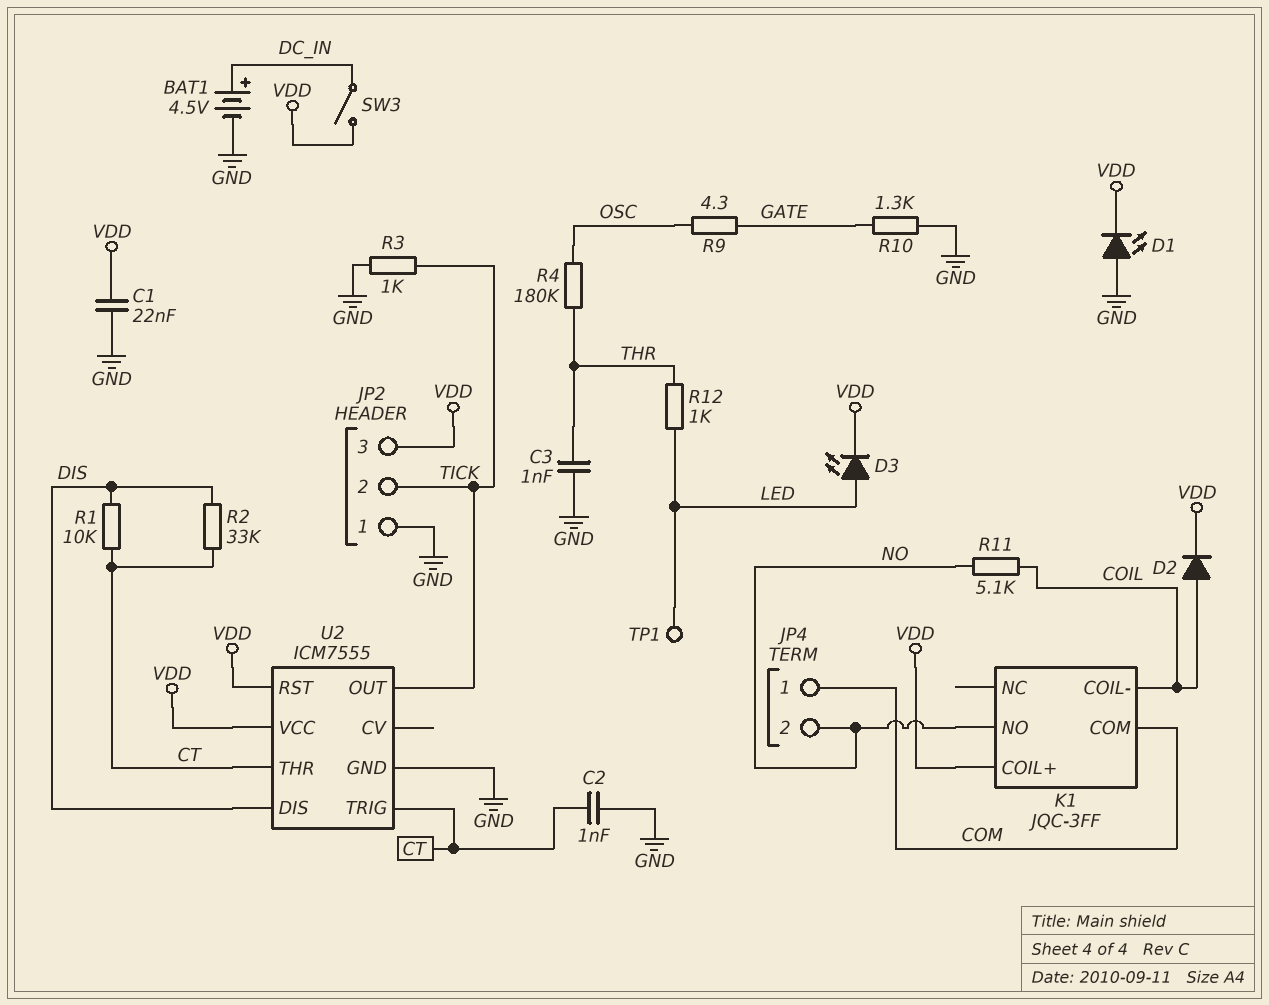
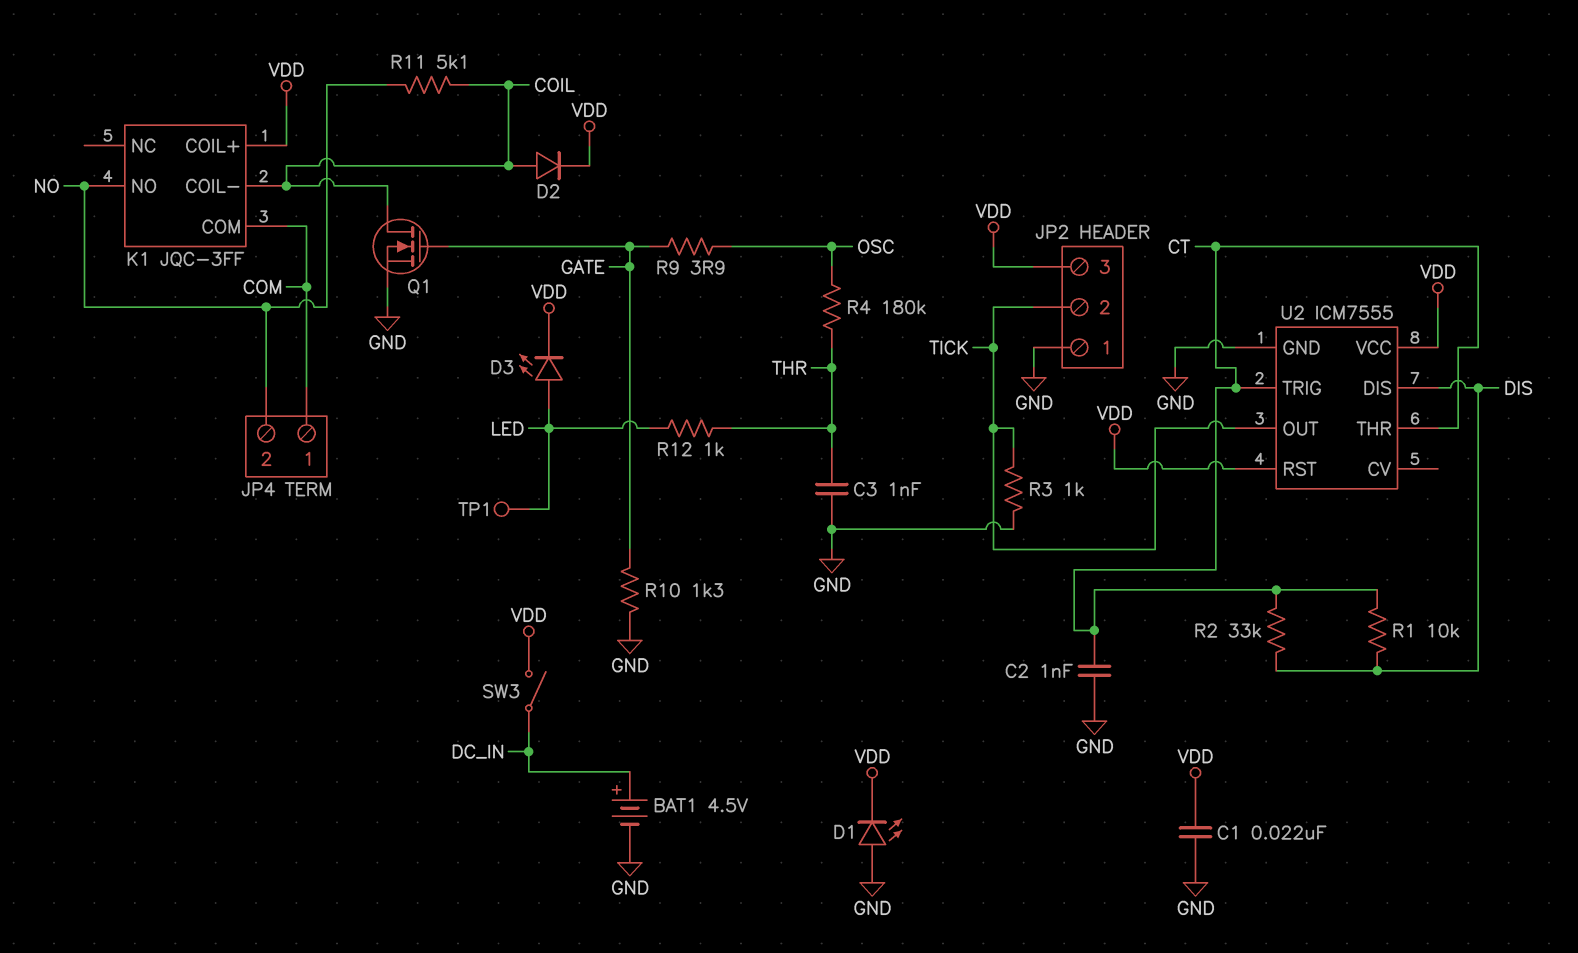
Q1: none -> NMOS (G GATE, D COIL, S GND)
R9: 4.3 (GATE, OSC) -> 3.9 (GATE, OSC)

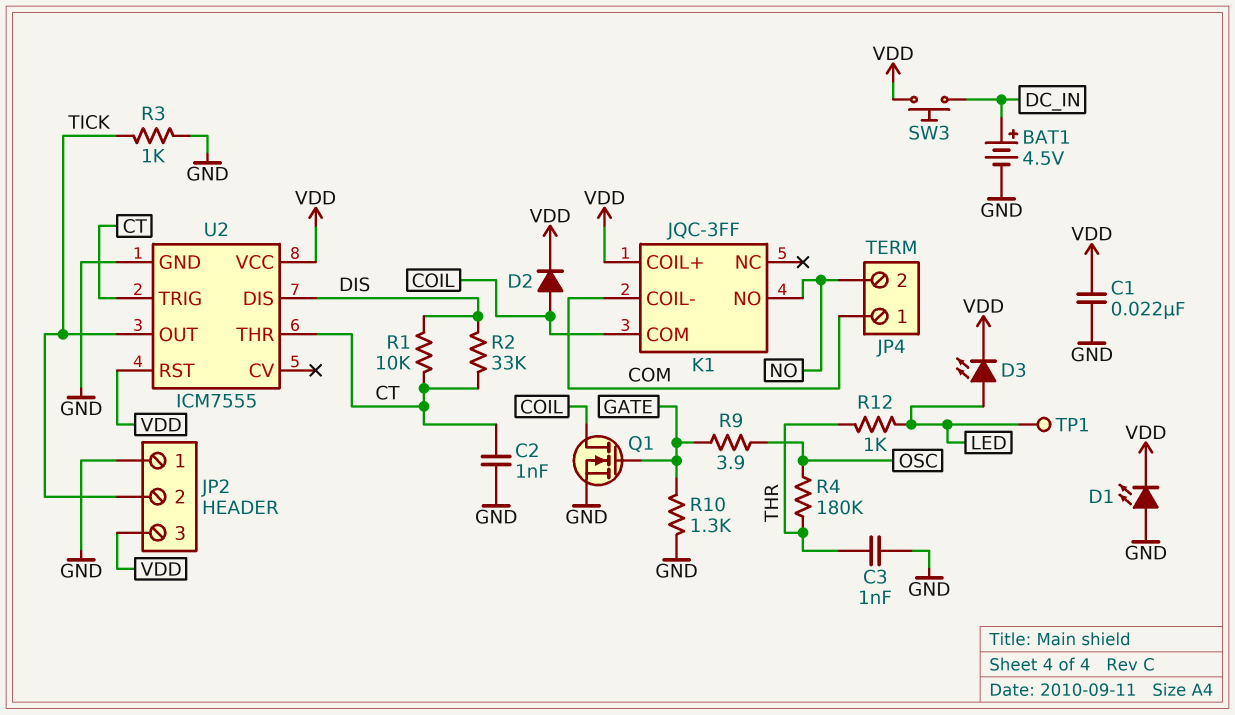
K1 pin COIL-: COIL -> COM
K1 pin COM: COM -> COIL
R11: 5.1k (COIL, NO) -> none
SW3: switch (DC_IN, VDD) -> button (DC_IN, VDD)

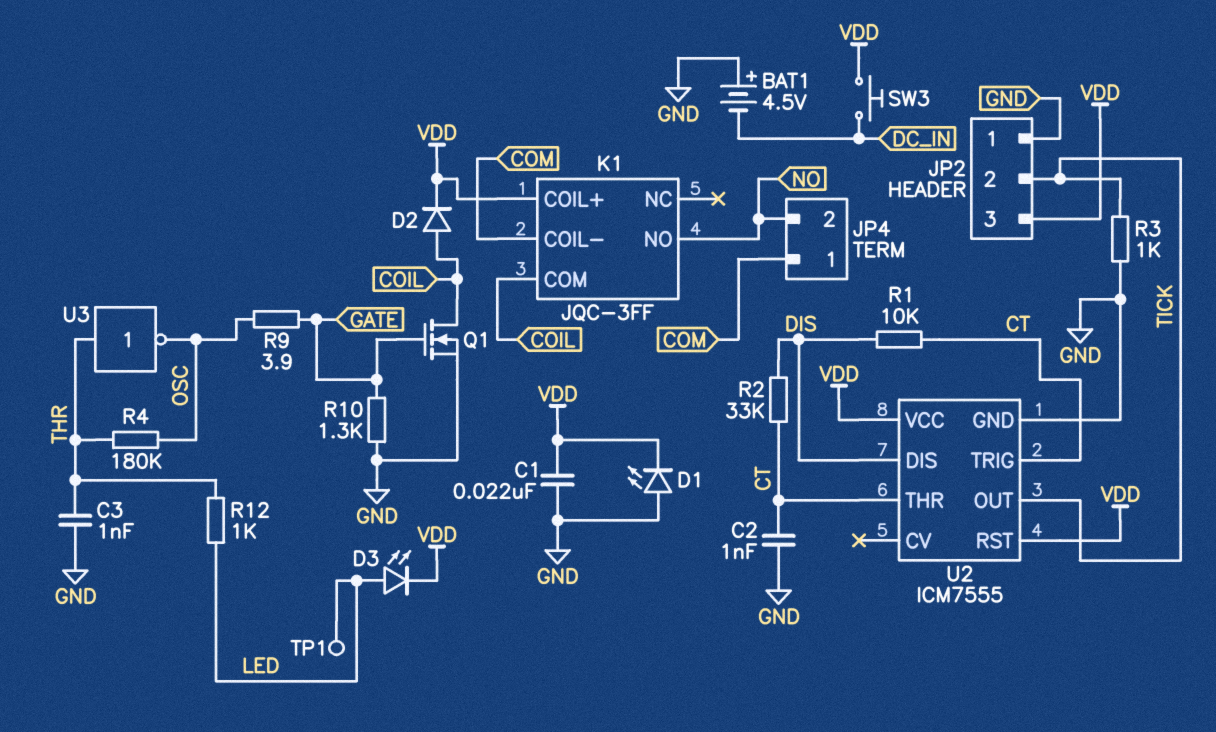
BAT1: 4.5V (plus DC_IN, minus GND) -> 4.5V (plus GND, minus DC_IN)
U3: none -> NOT (in THR, out OSC)

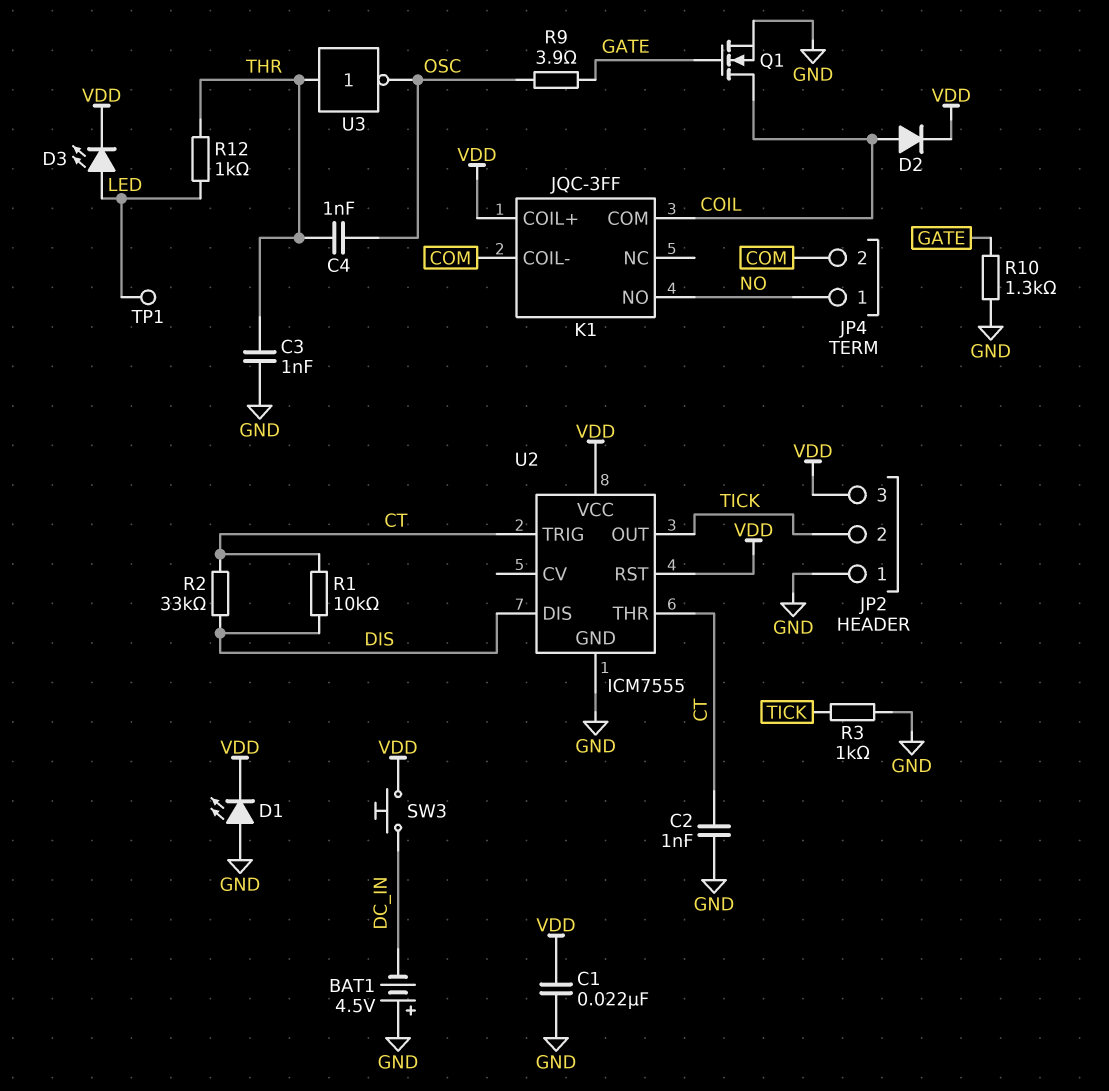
C4: none -> 1nF (OSC, THR)
JP4 pin 1: COM -> NO
JP4 pin 2: NO -> COM
R4: 180k (OSC, THR) -> none

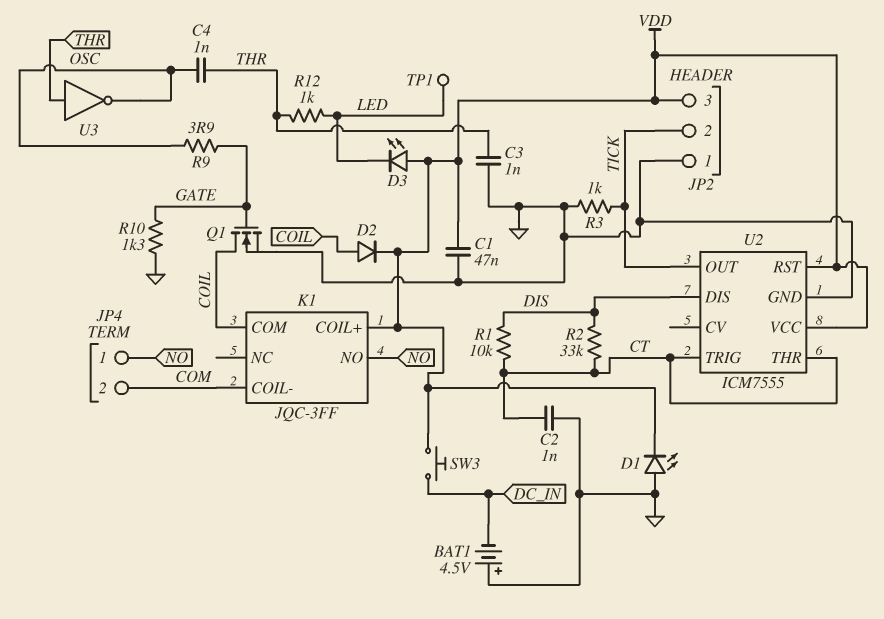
C1: 22nF (GND, VDD) -> 47nF (GND, VDD)
D3: LED (A LED, K VDD) -> LED (A VDD, K LED)

